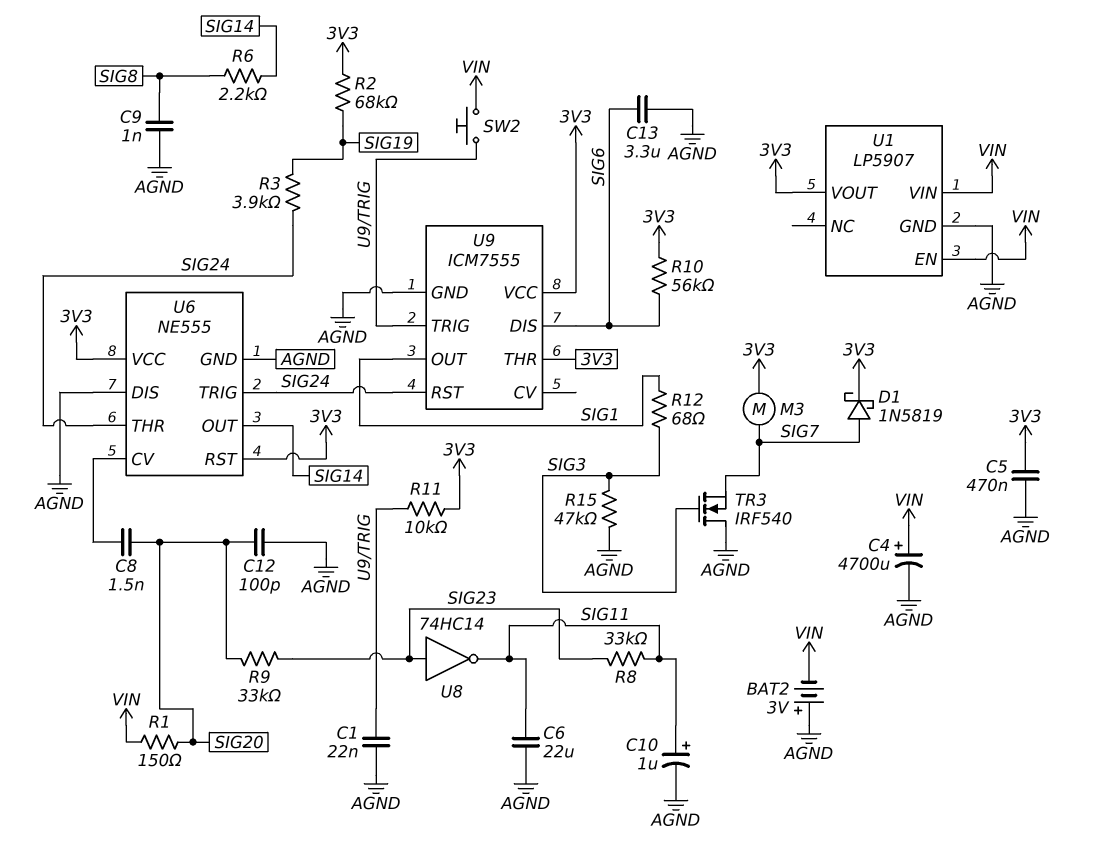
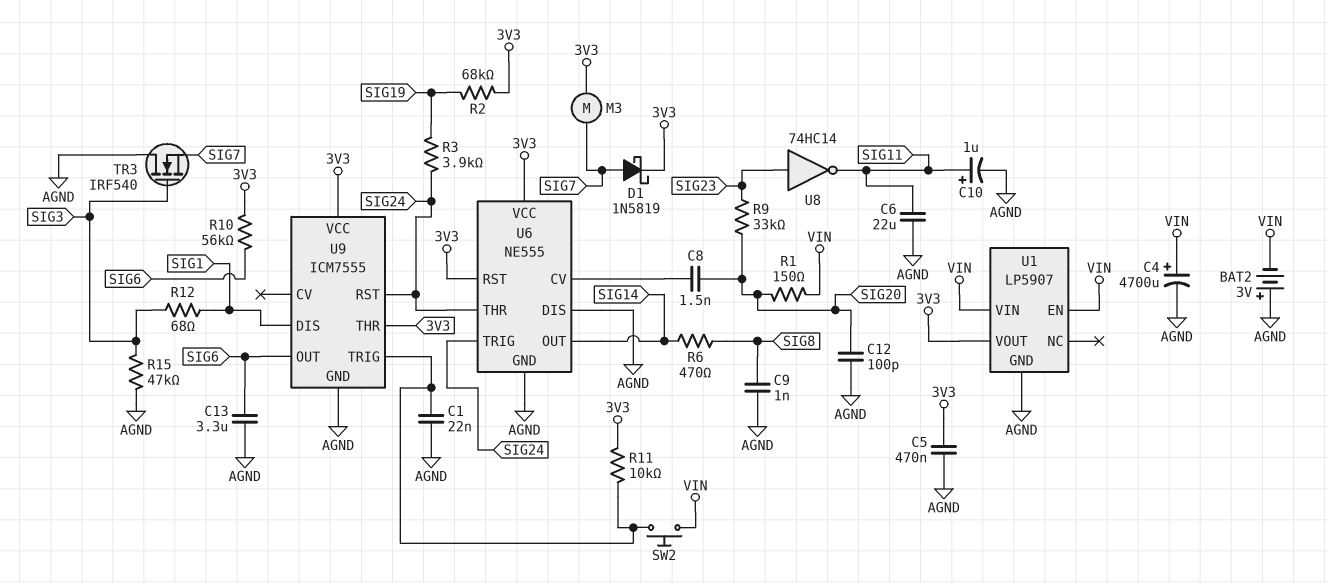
R6: 2.2k (SIG8, SIG14) -> 470 (SIG8, SIG14)
R8: 33k (SIG11, SIG23) -> none
U9 pin DIS: SIG6 -> SIG1
U9 pin OUT: SIG1 -> SIG6

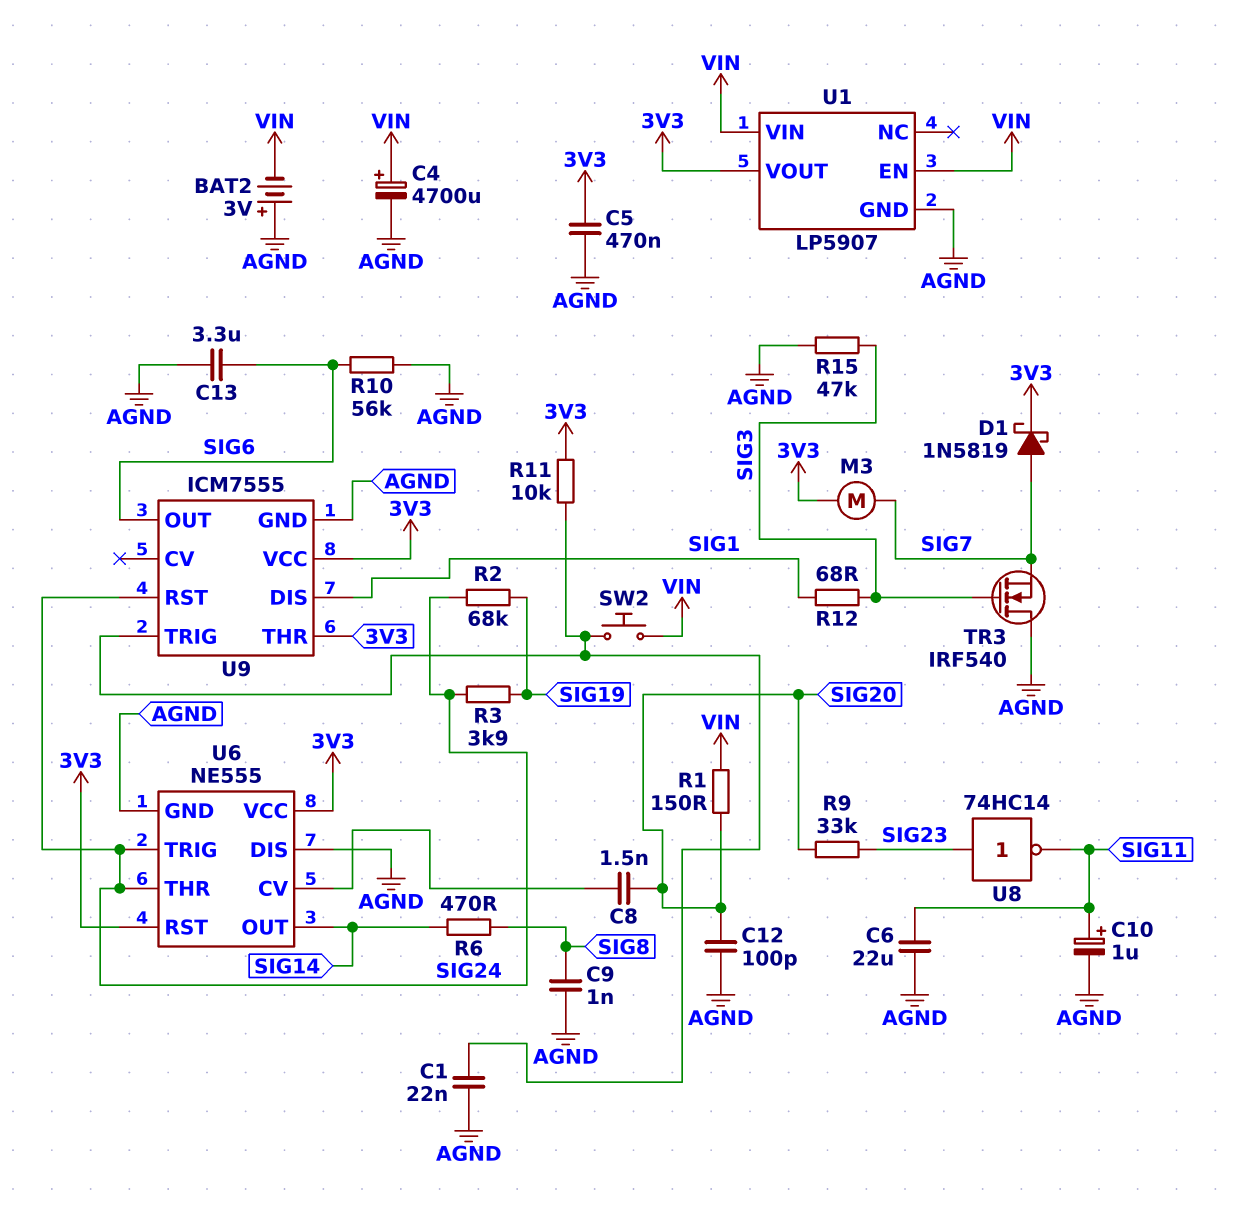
R2: 68k (3V3, SIG19) -> 68k (SIG19, SIG24)
R10: 56k (3V3, SIG6) -> 56k (AGND, SIG6)

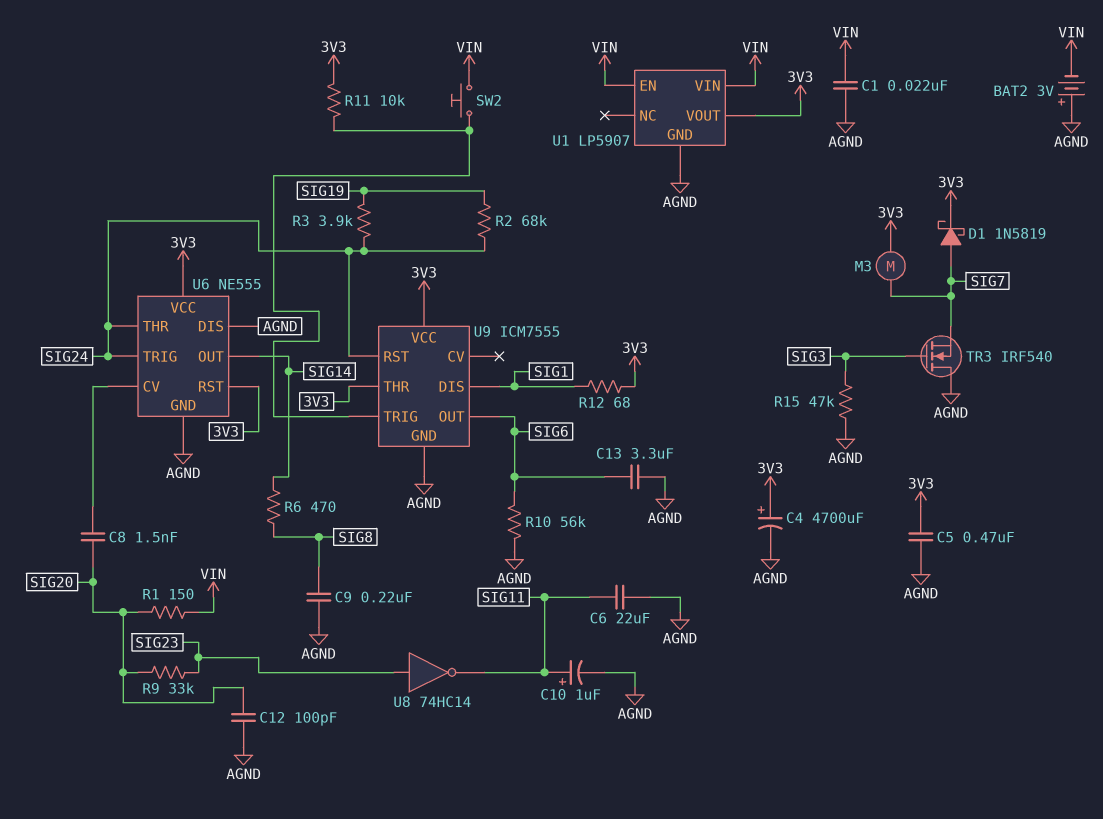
C1: 22nF (AGND, U9/TRIG) -> 22nF (AGND, VIN)
C4: 4700uF (plus VIN, minus AGND) -> 4700uF (plus 3V3, minus AGND)
C9: 1nF (AGND, SIG8) -> 220nF (AGND, SIG8)
R12: 68 (SIG1, SIG3) -> 68 (3V3, SIG1)

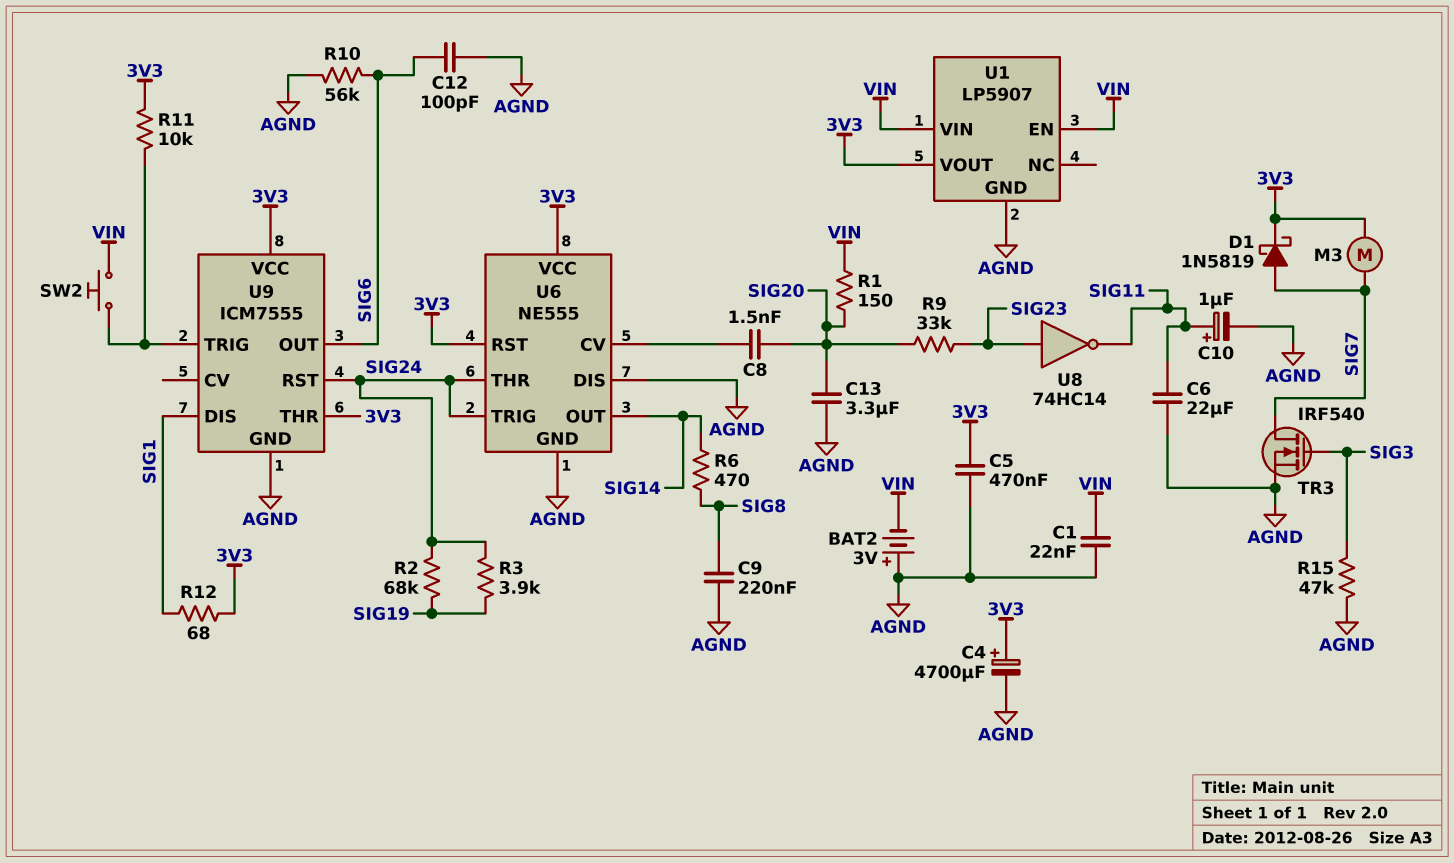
C12: 100pF (AGND, SIG20) -> 100pF (AGND, SIG6)
C13: 3.3uF (AGND, SIG6) -> 3.3uF (AGND, SIG20)
TR3: NMOS IRF540 (G SIG3, D AGND, S SIG7) -> NMOS IRF540 (G SIG3, D SIG7, S AGND)

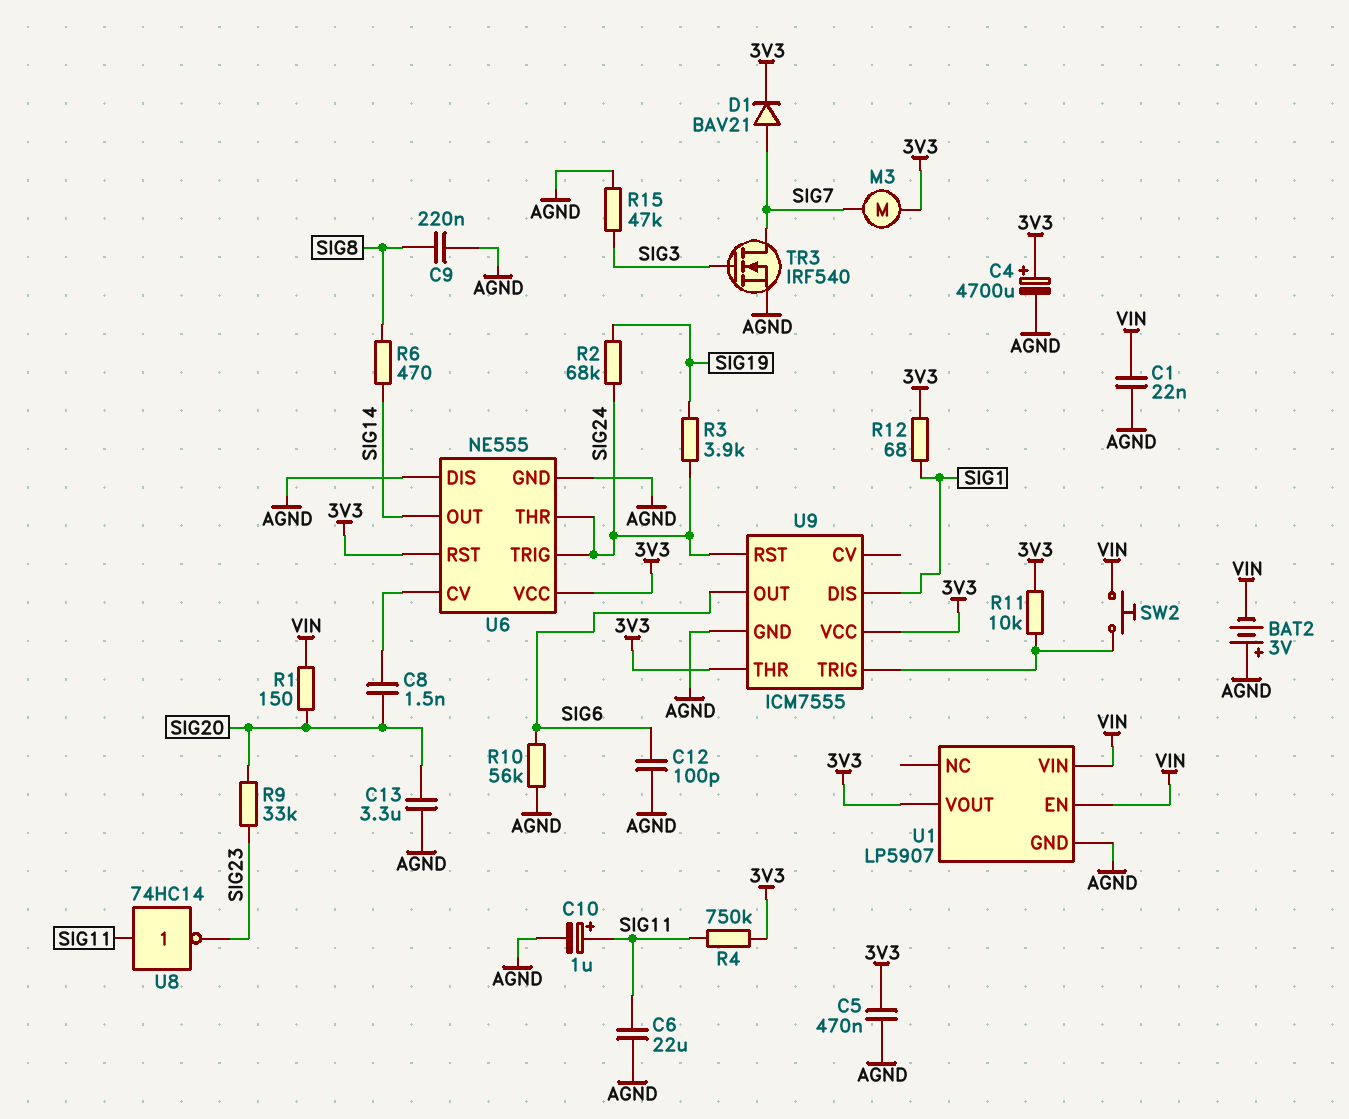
D1: schottky 1N5819 (A SIG7, K 3V3) -> diode BAV21 (A SIG7, K 3V3)
R4: none -> 750k (3V3, SIG11)
U8: NOT 74HC14 (in SIG23, out SIG11) -> NOT 74HC14 (in SIG11, out SIG23)

